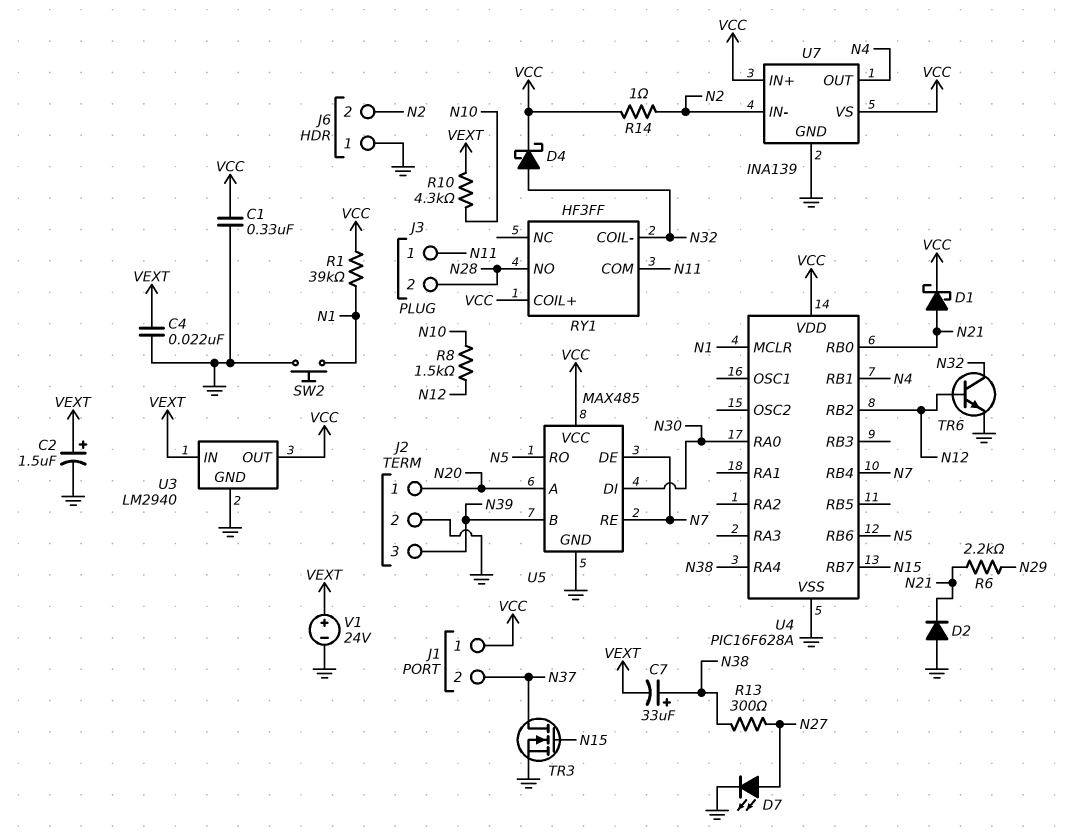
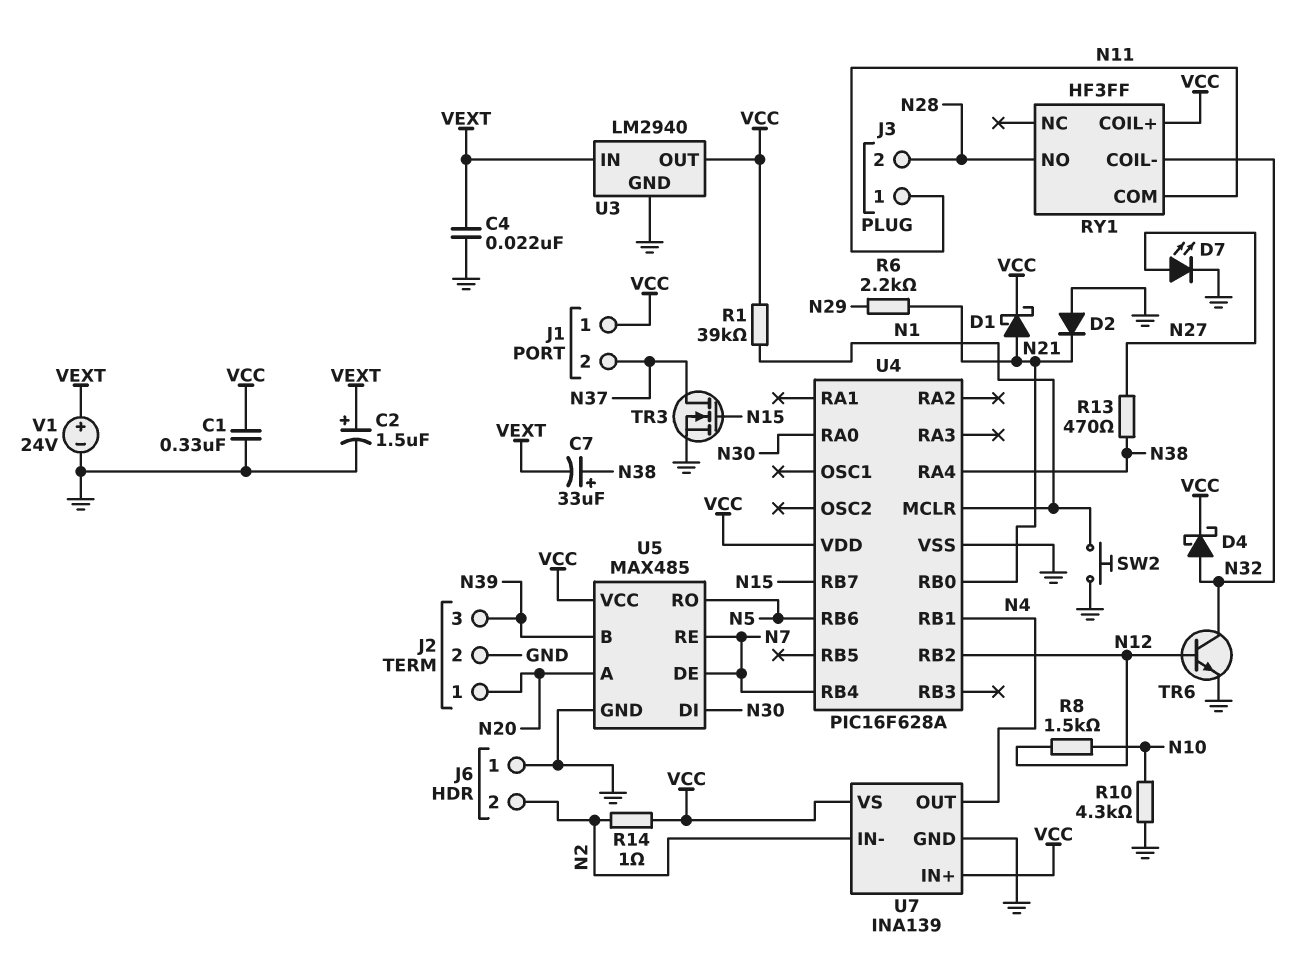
R10: 4.3k (N10, VEXT) -> 4.3k (GND, N10)
R13: 300 (N27, N38) -> 470 (N27, N38)

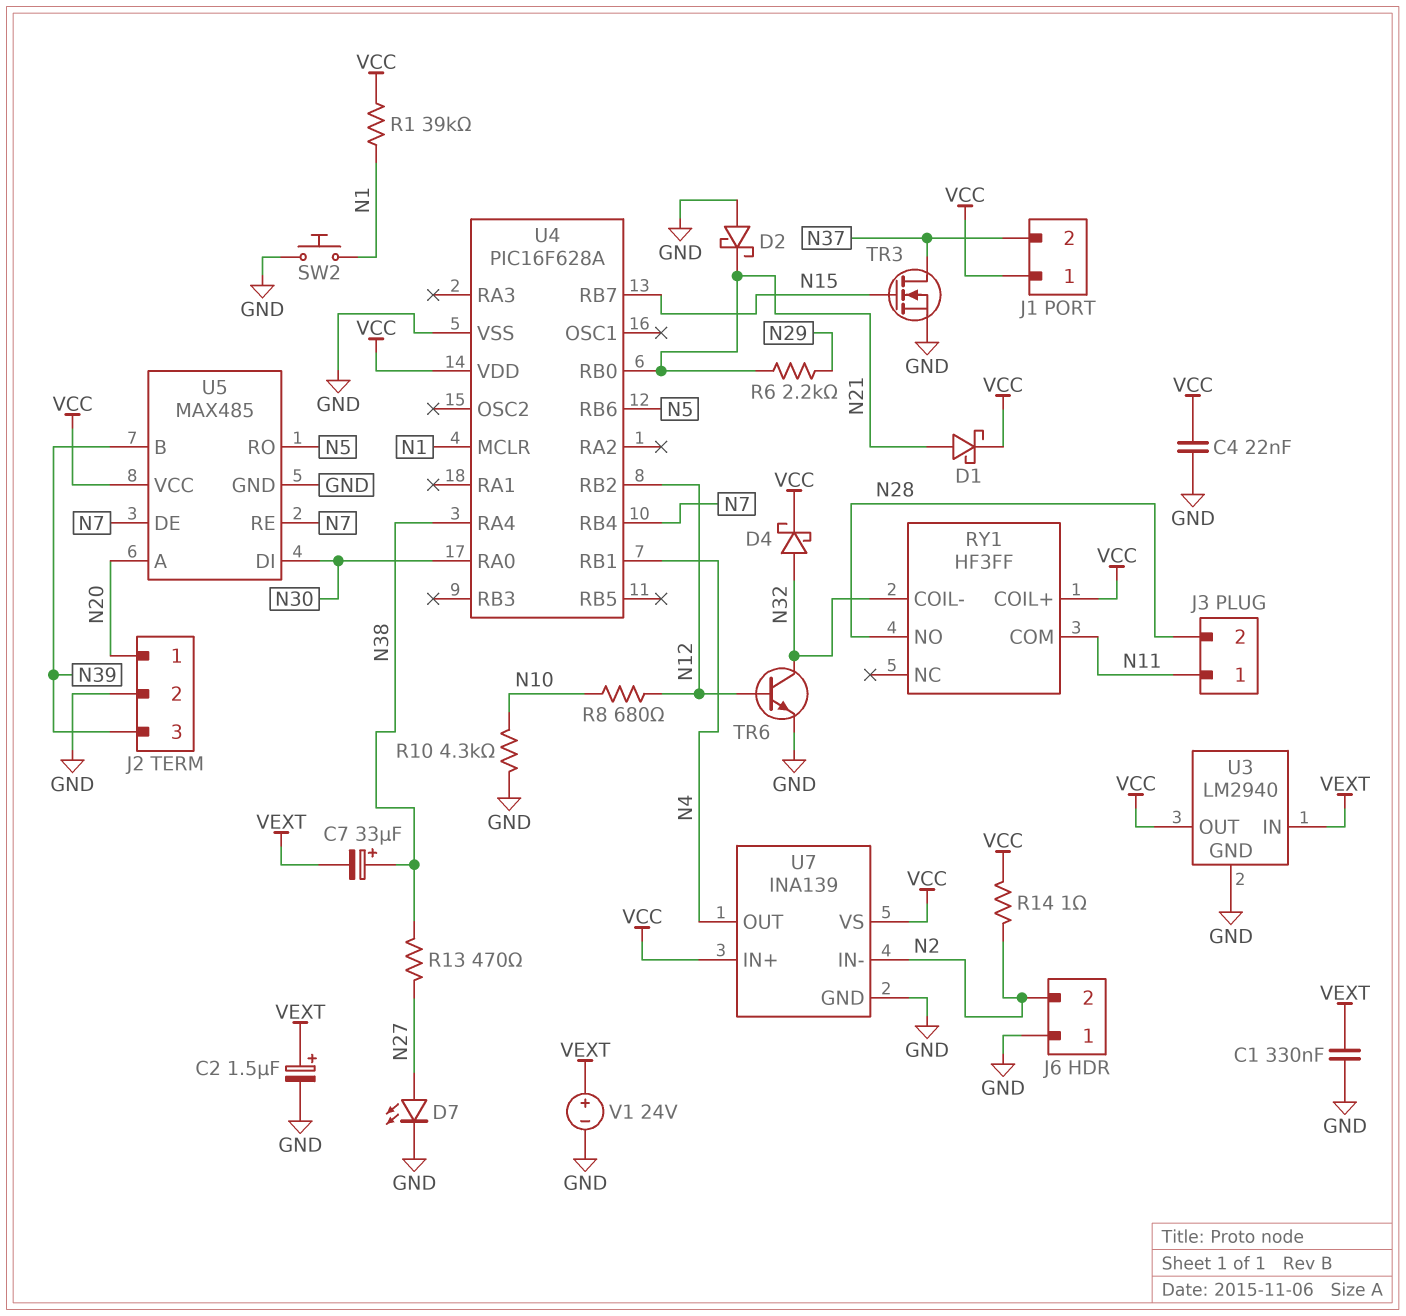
C1: 330nF (GND, VCC) -> 330nF (GND, VEXT)
C4: 22nF (GND, VEXT) -> 22nF (GND, VCC)
D2: diode (A GND, K N21) -> schottky (A GND, K N21)
R8: 1.5k (N10, N12) -> 680 (N10, N12)

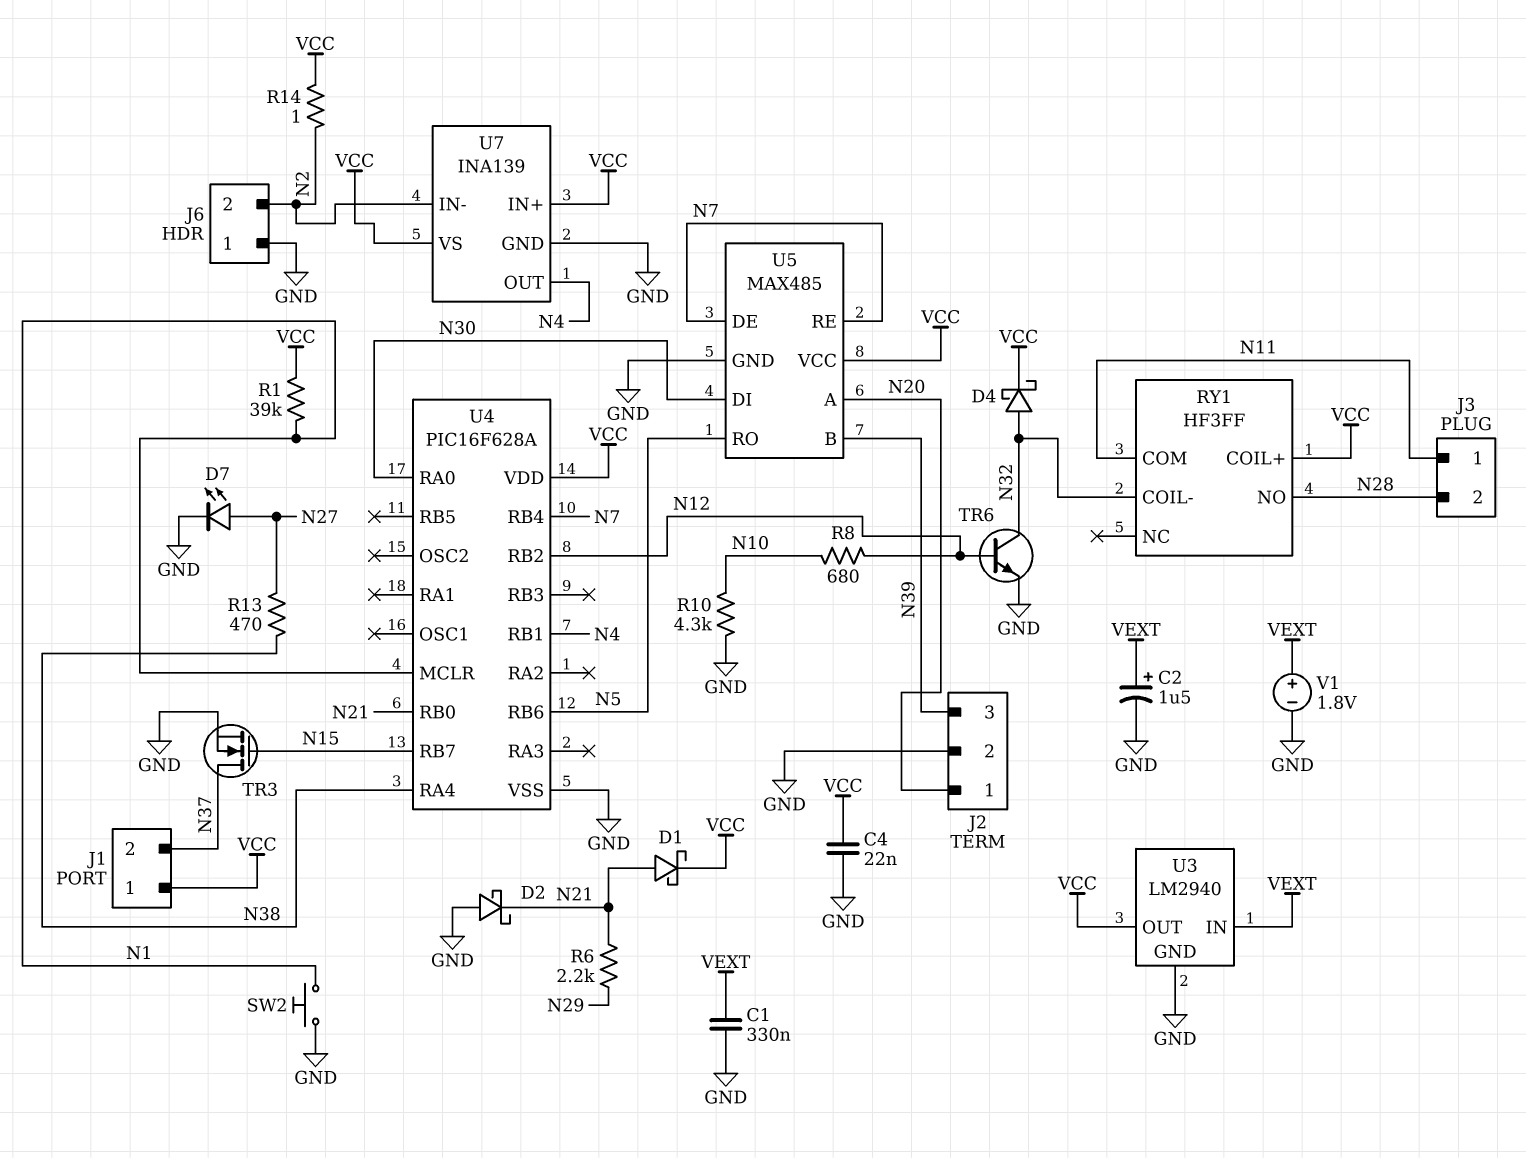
C7: 33uF (plus N38, minus VEXT) -> none
V1: 24V (plus VEXT, minus GND) -> 1.8V (plus VEXT, minus GND)

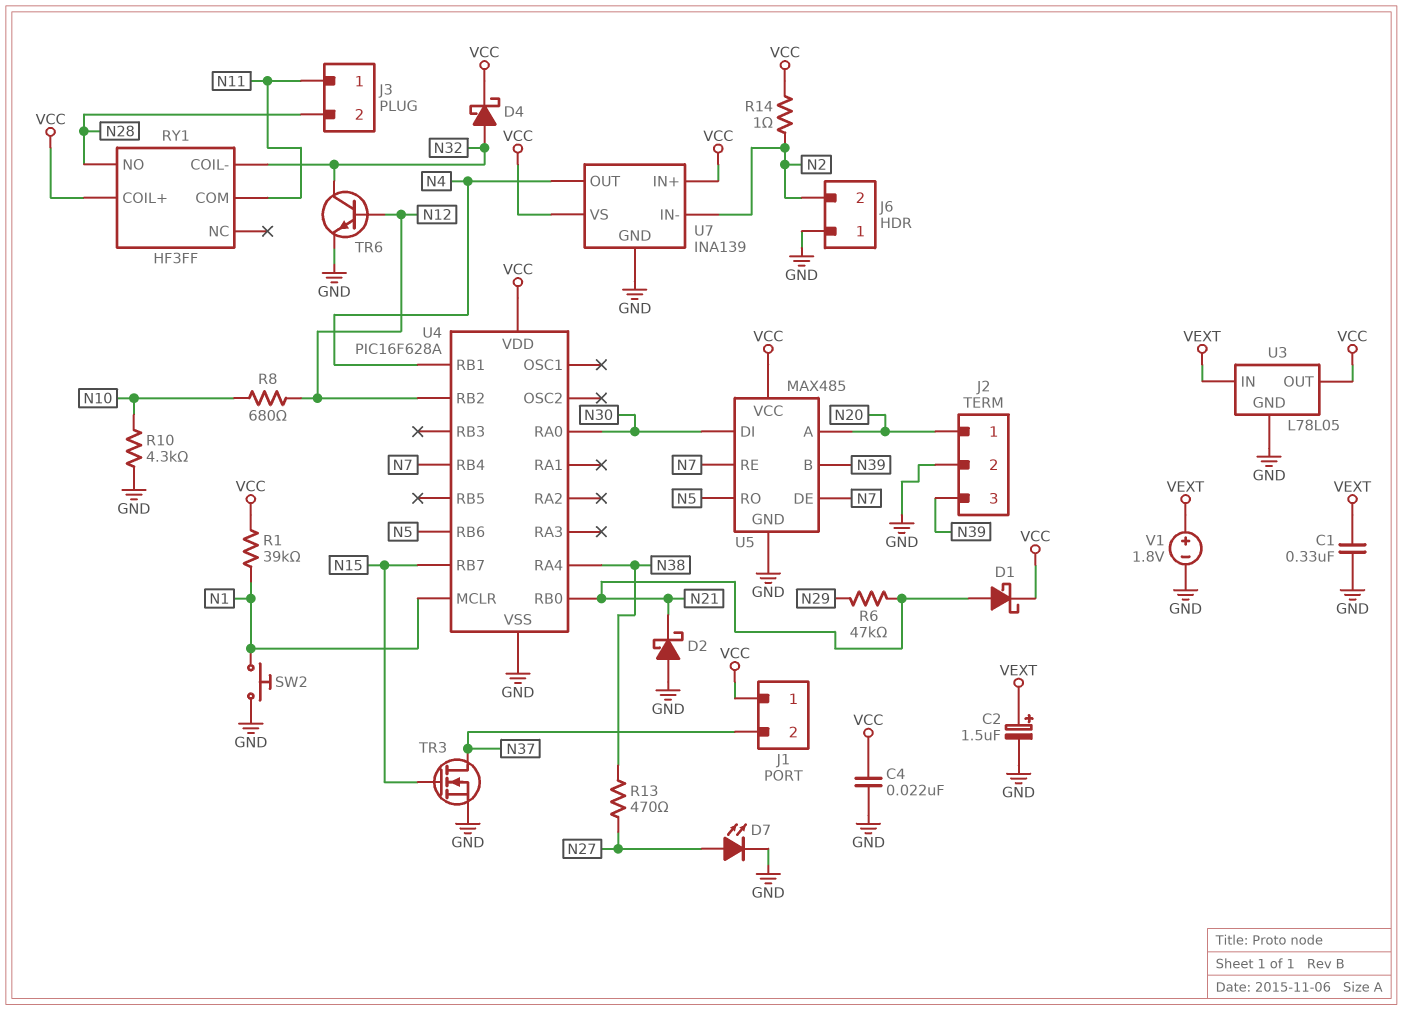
R6: 2.2k (N21, N29) -> 47k (N21, N29)
U3: LM2940 -> L78L05

